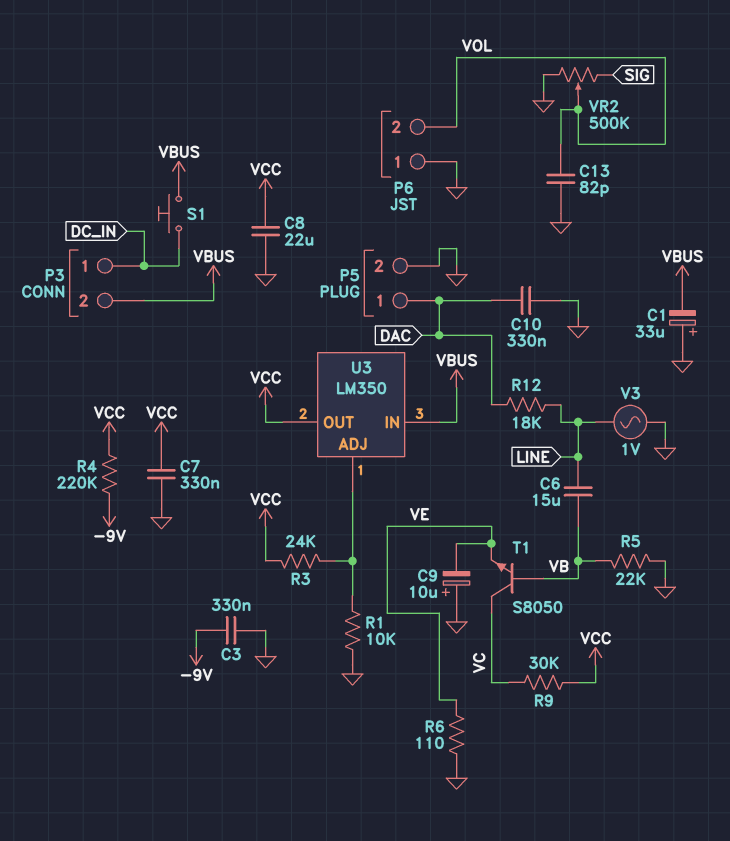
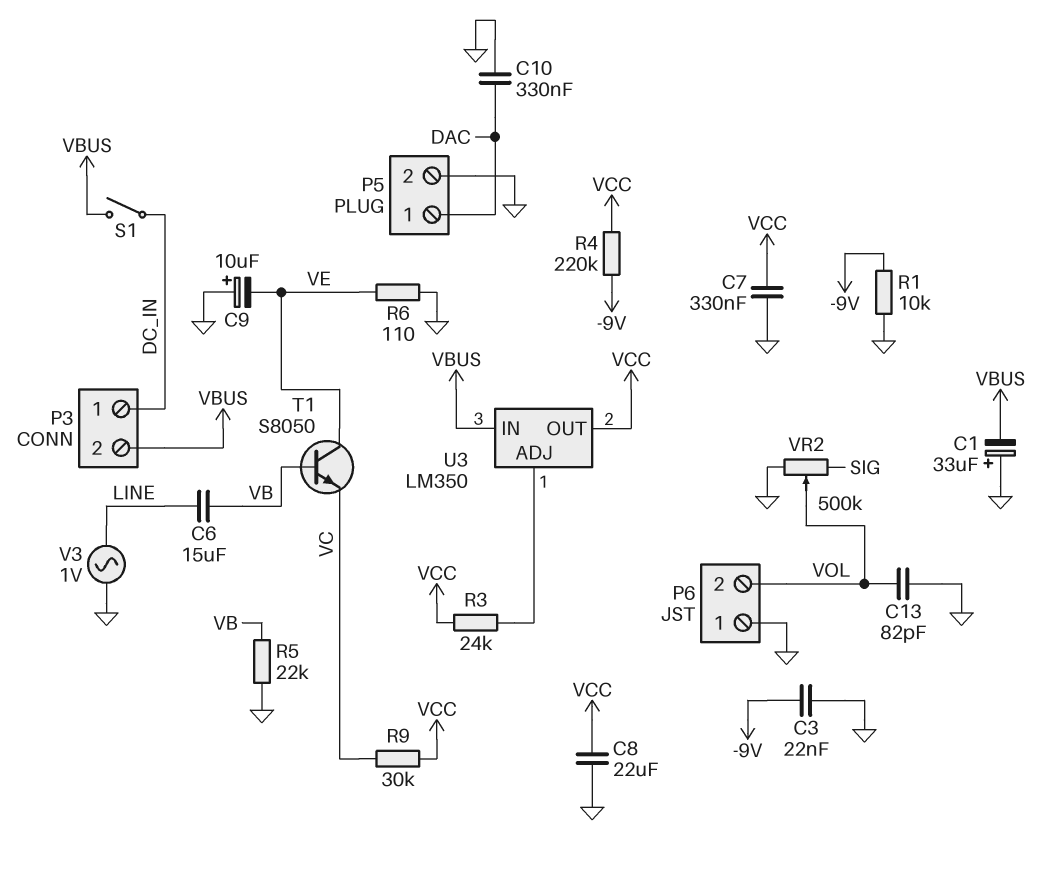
C3: 330nF (-9V, GND) -> 22nF (-9V, GND)
R1: 10k (GND, U3/ADJ) -> 10k (-9V, GND)
R12: 18k (DAC, LINE) -> none
S1: button (DC_IN, VBUS) -> switch (DC_IN, VBUS)
T1: NPN S8050 (B VB, C VC, E VE) -> NPN S8050 (B VB, C VE, E VC)

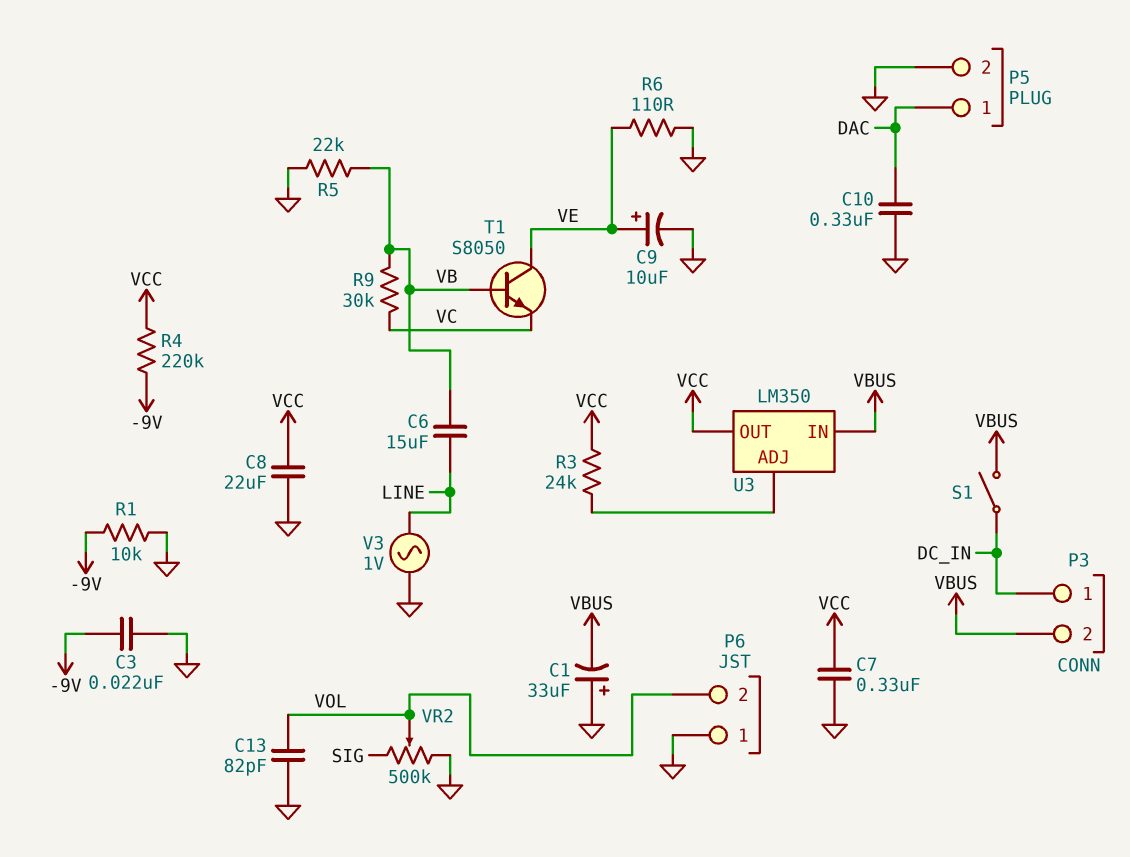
C9: 10uF (plus GND, minus VE) -> 10uF (plus VE, minus GND)
R9: 30k (VC, VCC) -> 30k (VB, VC)

